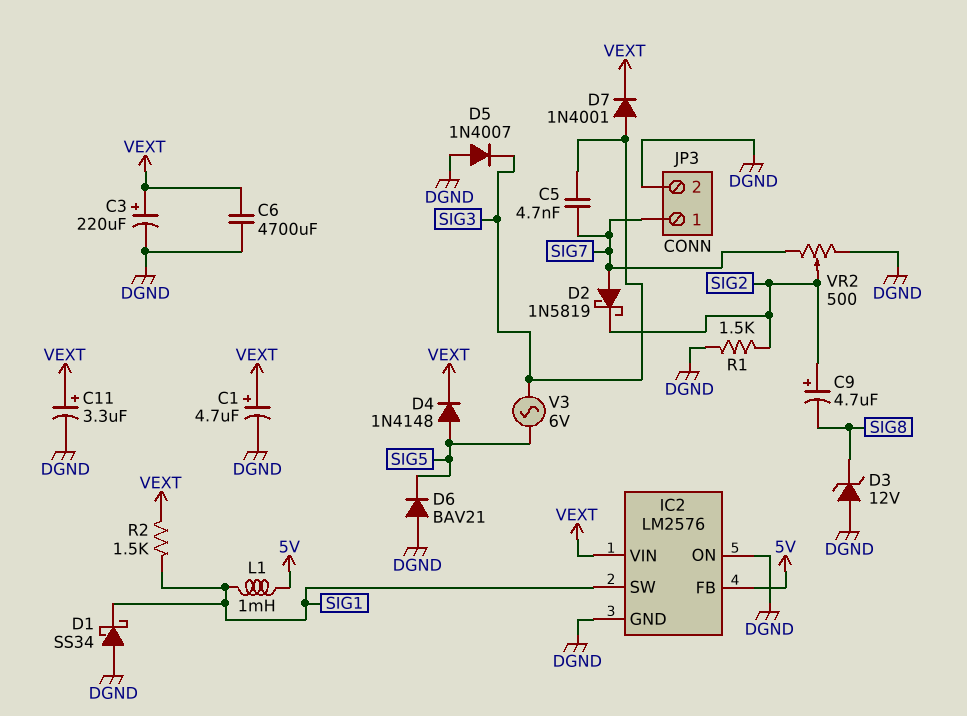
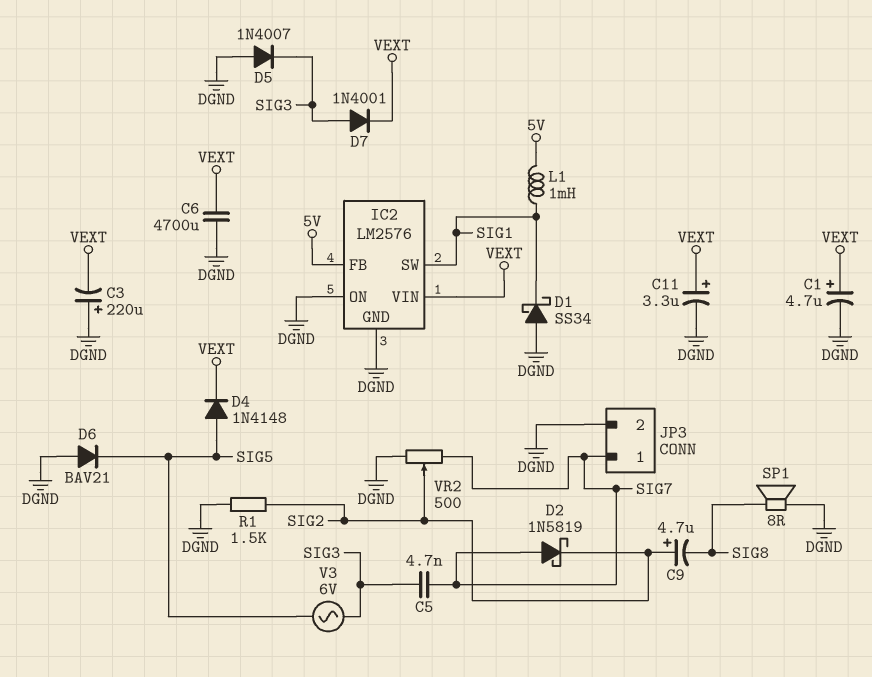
C3: 220uF (plus VEXT, minus DGND) -> 220uF (plus DGND, minus VEXT)
D3: zener 12V (A DGND, K SIG8) -> none
R2: 1.5k (SIG1, VEXT) -> none
SP1: none -> speaker 8R (DGND, SIG8)

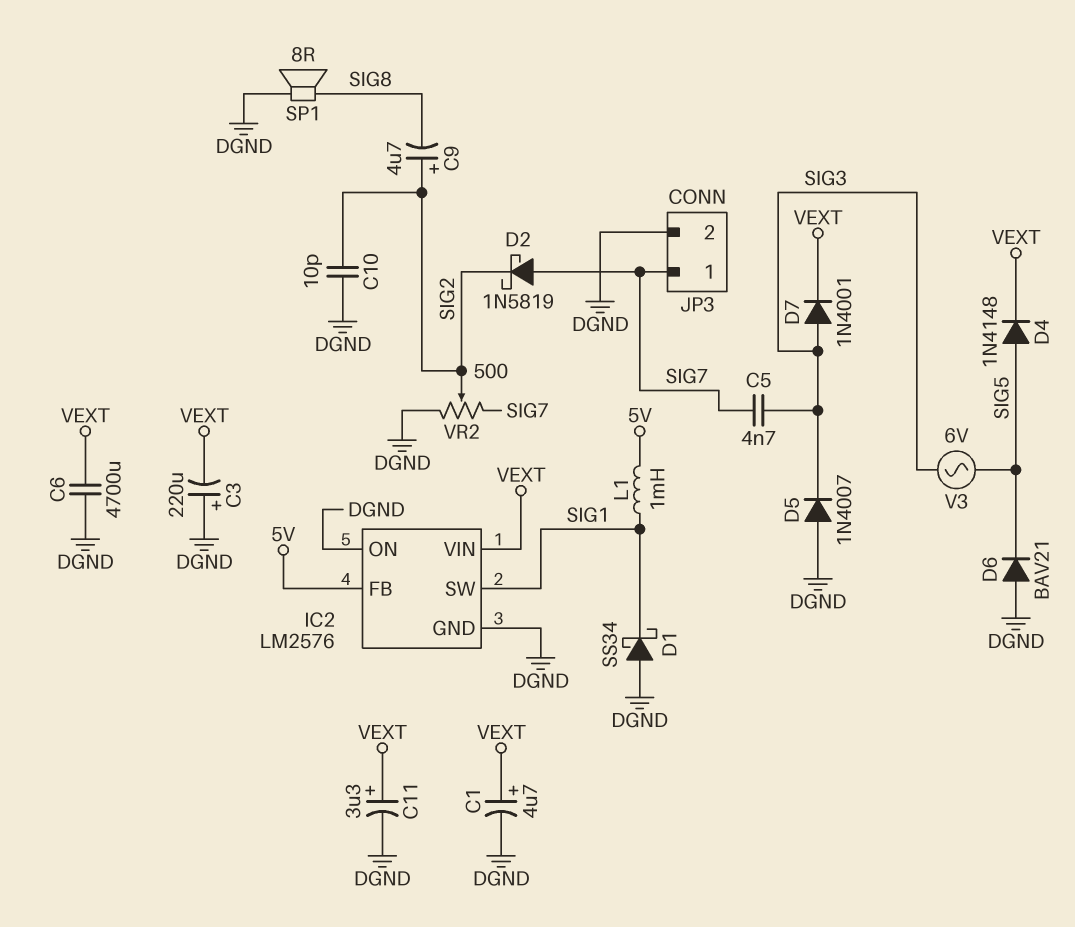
C10: none -> 10pF (DGND, SIG2)
R1: 1.5k (DGND, SIG2) -> none

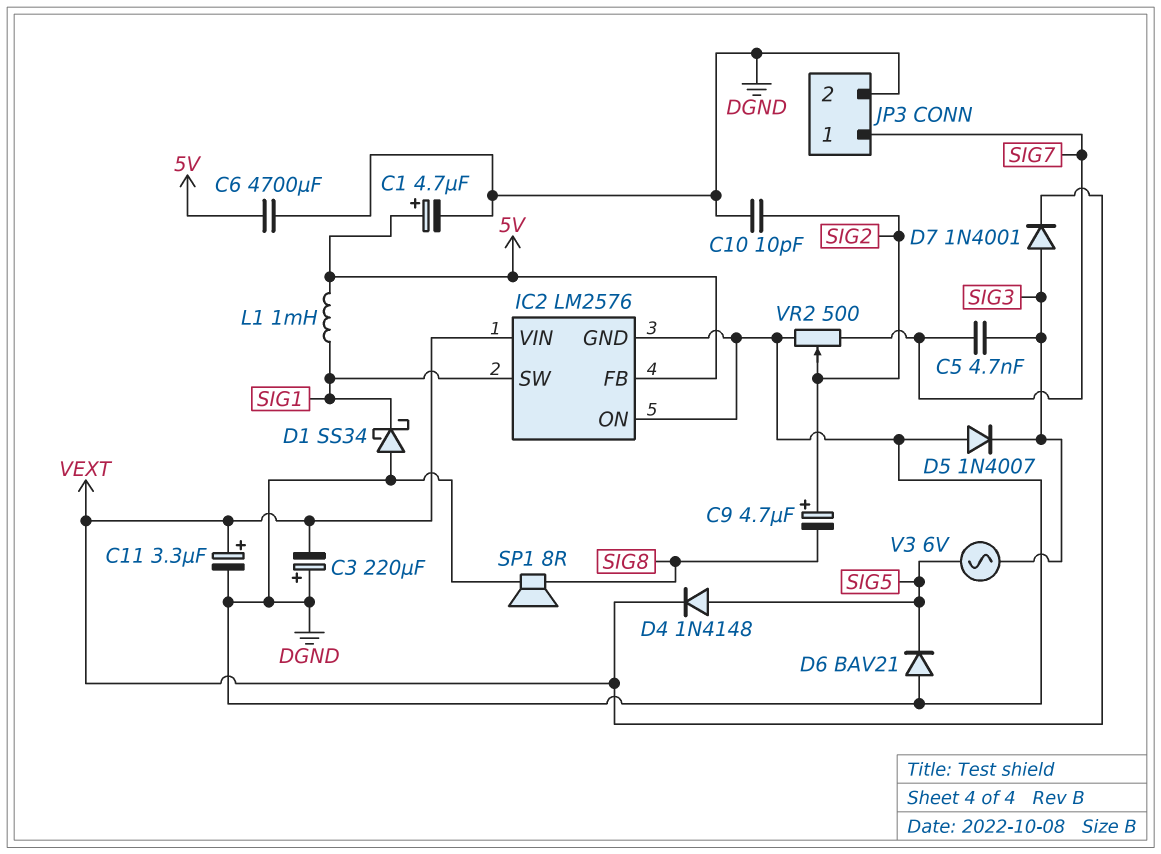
C1: 4.7uF (plus VEXT, minus DGND) -> 4.7uF (plus 5V, minus DGND)
C6: 4700uF (DGND, VEXT) -> 4700uF (5V, DGND)
D2: schottky 1N5819 (A SIG7, K SIG2) -> none

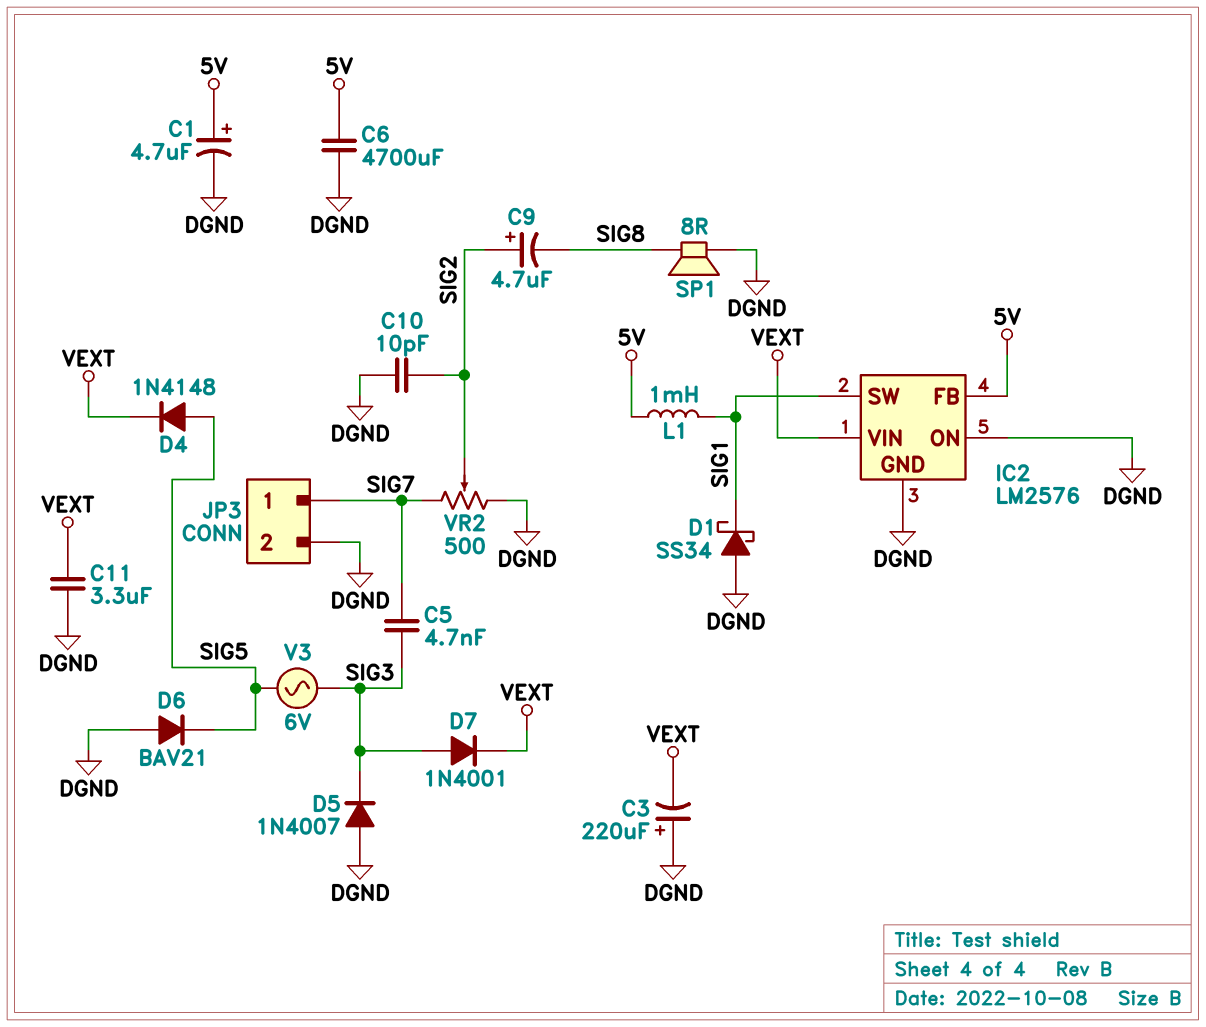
C11: 3.3uF (plus VEXT, minus DGND) -> 3.3uF (DGND, VEXT)

